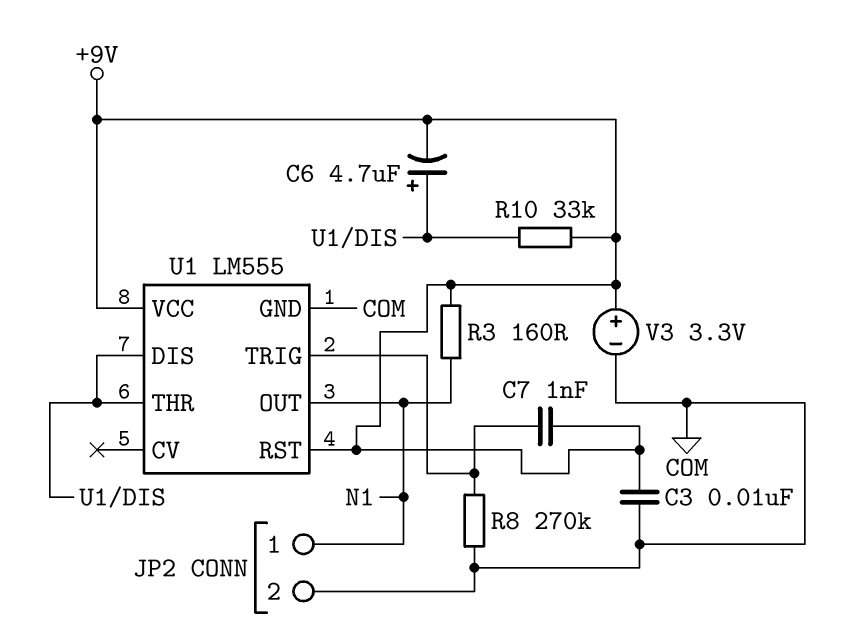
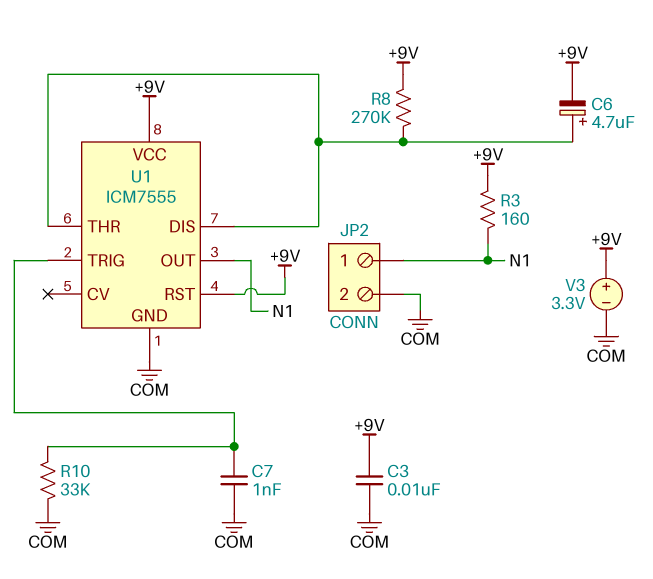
C7: 1nF (+9V, U1/TRIG) -> 1nF (COM, U1/TRIG)
R8: 270k (COM, U1/TRIG) -> 270k (+9V, U1/DIS)
R10: 33k (+9V, U1/DIS) -> 33k (COM, U1/TRIG)
U1: LM555 -> ICM7555

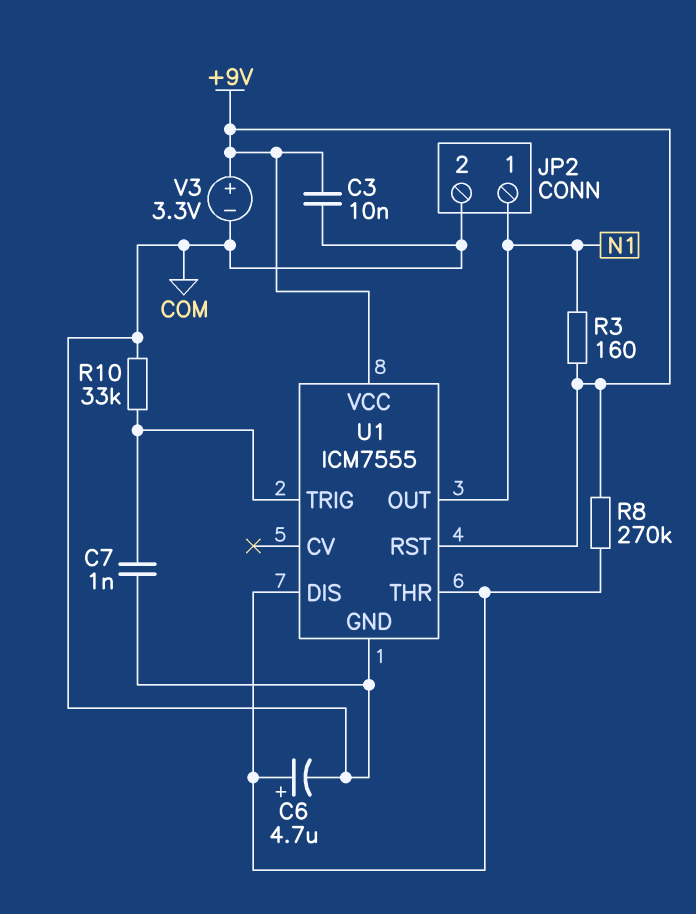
C6: 4.7uF (plus U1/DIS, minus +9V) -> 4.7uF (plus U1/DIS, minus COM)

